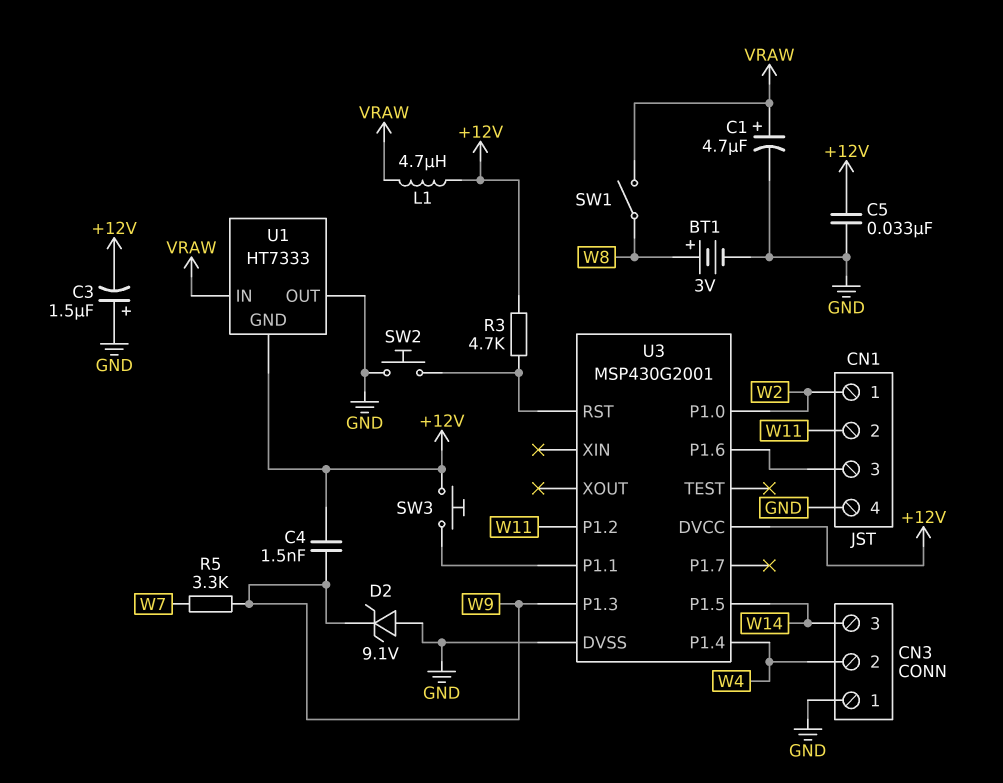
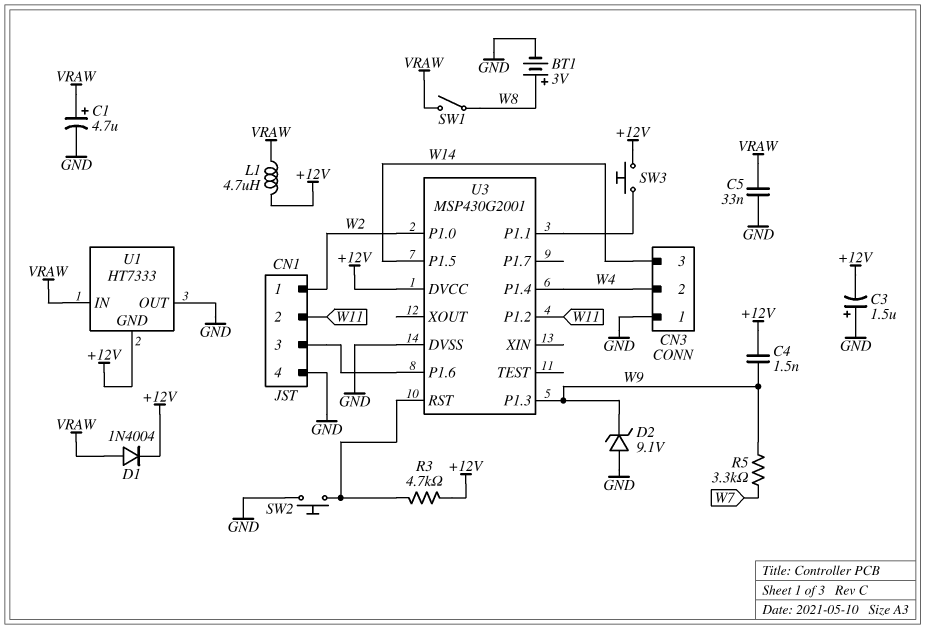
C5: 33nF (+12V, GND) -> 33nF (GND, VRAW)
D1: none -> diode 1N4004 (A VRAW, K +12V)

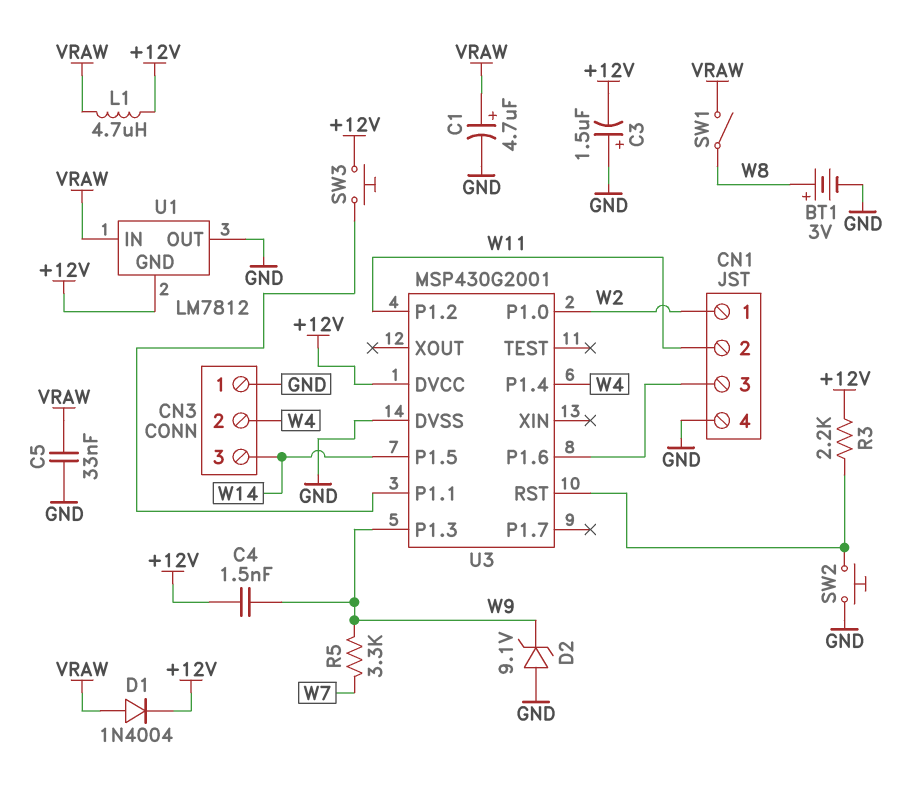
R3: 4.7k (+12V, U3/RST) -> 2.2k (+12V, U3/RST)
U1: HT7333 -> LM7812

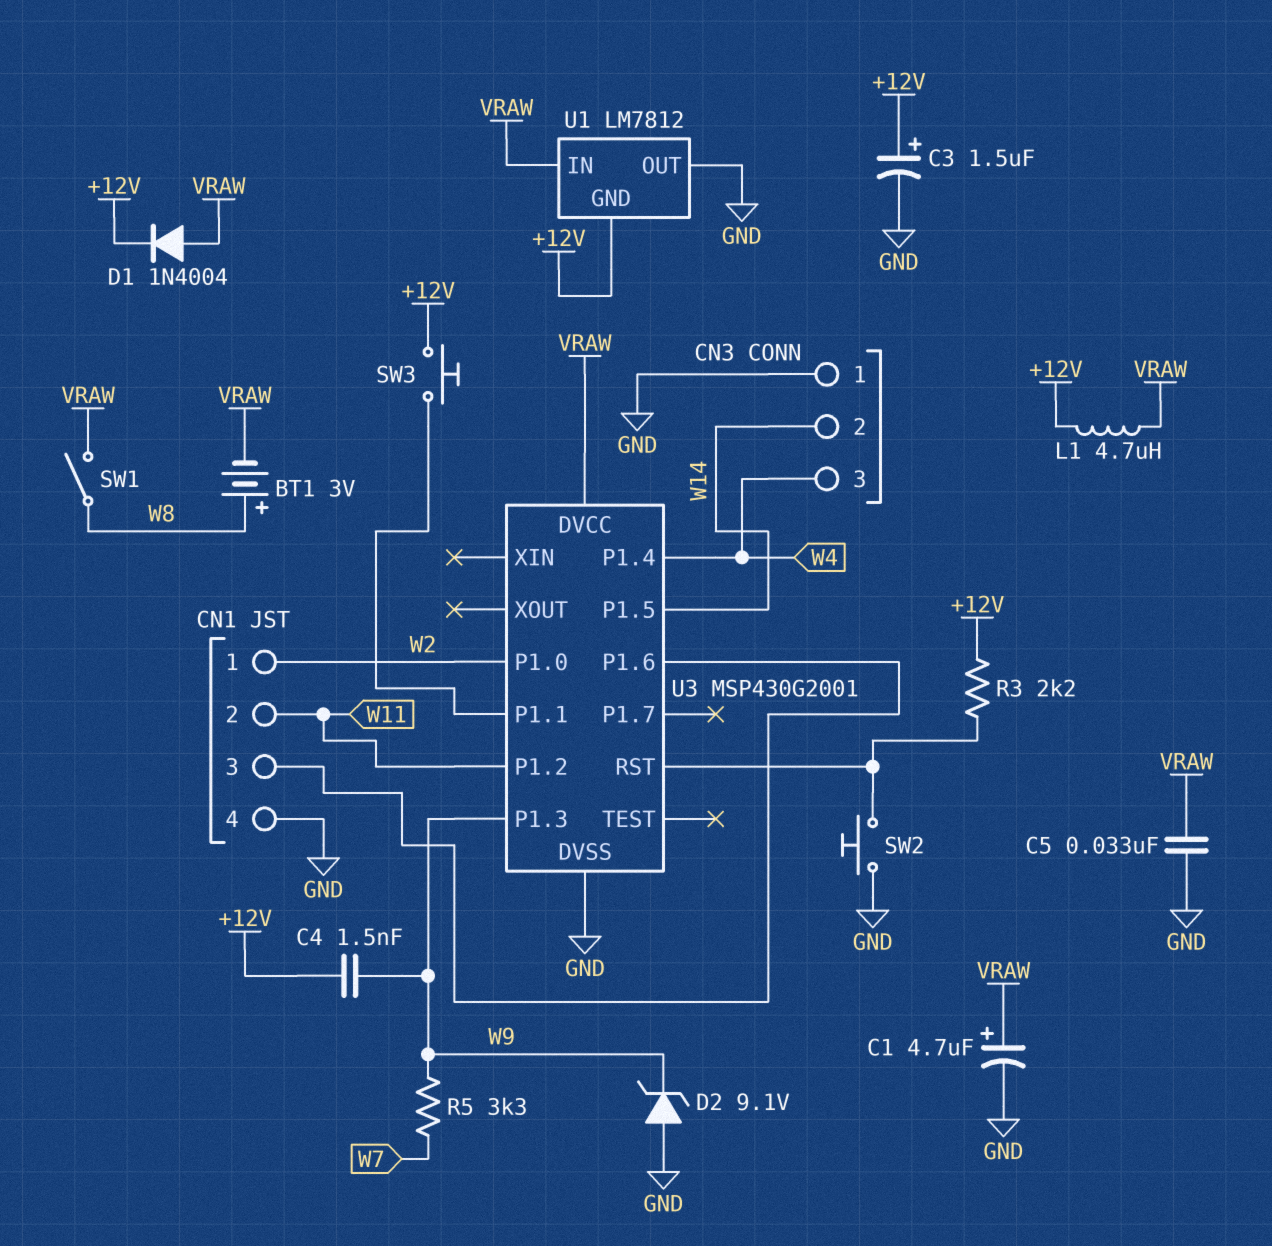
BT1: 3V (plus W8, minus GND) -> 3V (plus W8, minus VRAW)
C3: 1.5uF (plus GND, minus +12V) -> 1.5uF (plus +12V, minus GND)
CN3 pin 2: W4 -> W14
CN3 pin 3: W14 -> W4
U3 pin DVCC: +12V -> VRAW

